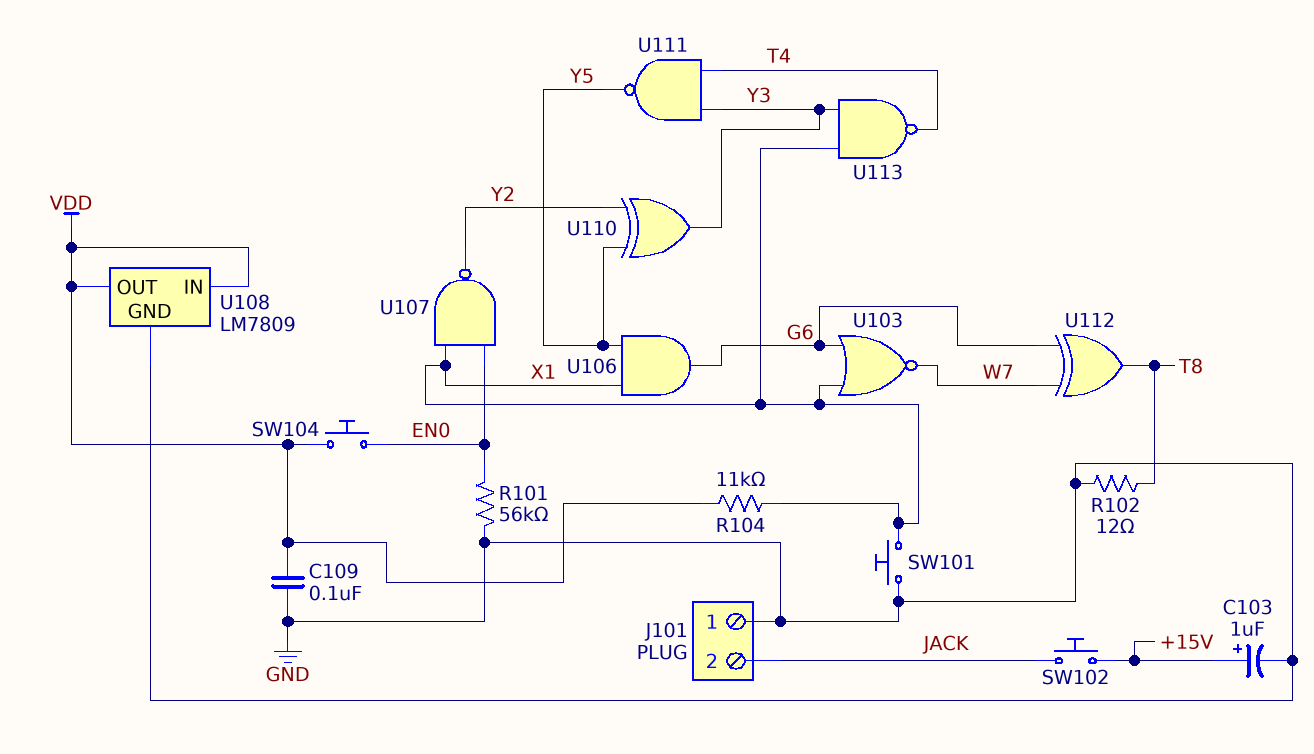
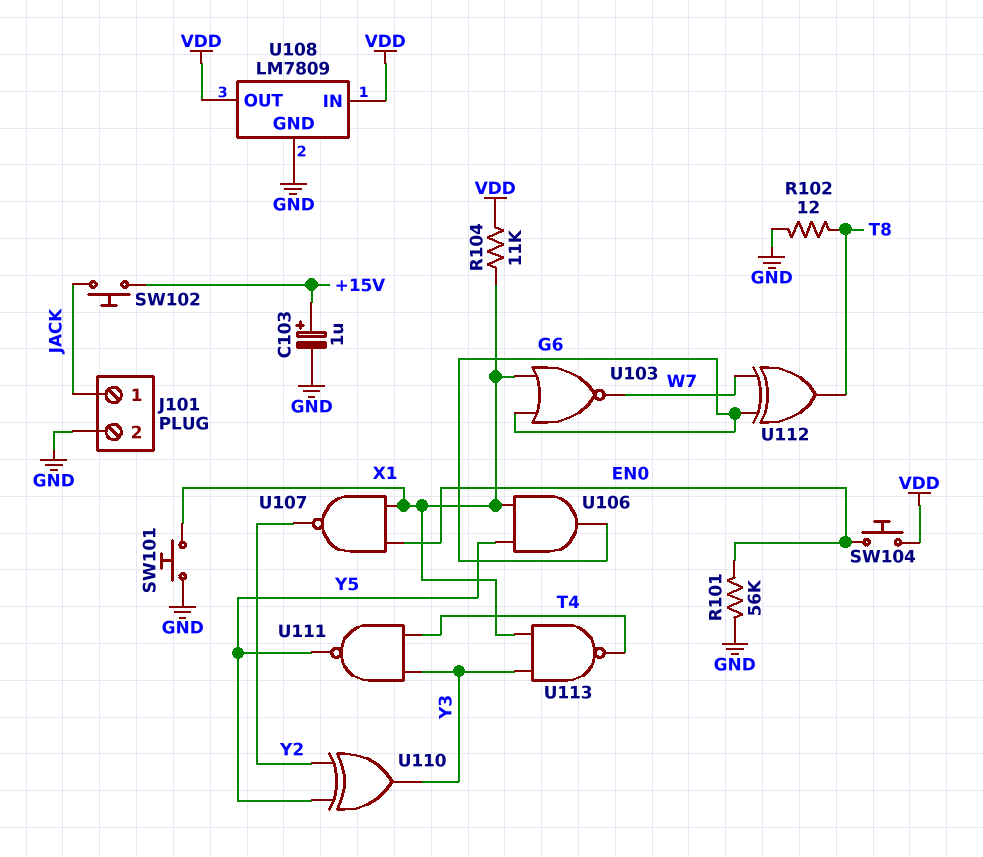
C109: 100nF (GND, VDD) -> none
J101 pin 1: GND -> JACK
J101 pin 2: JACK -> GND

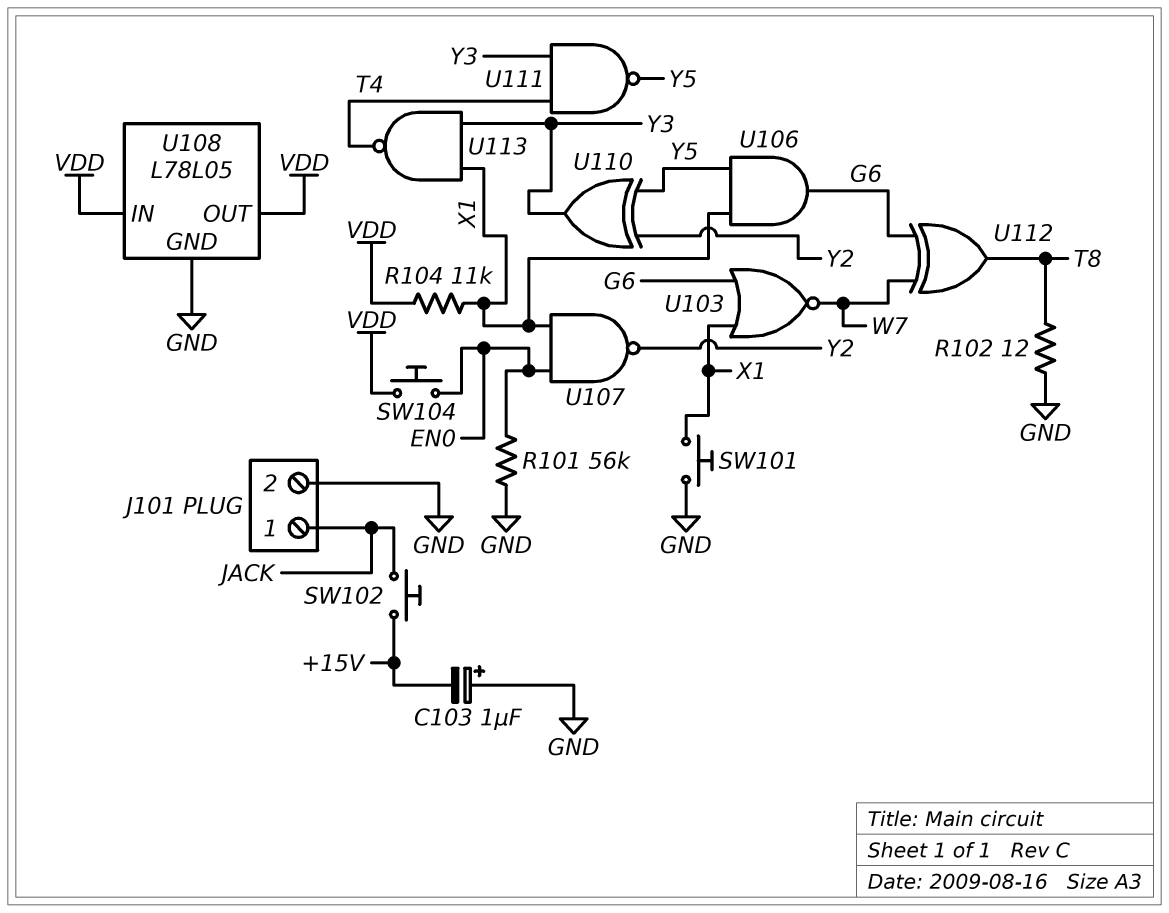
C103: 1uF (plus +15V, minus GND) -> 1uF (plus GND, minus +15V)
U108: LM7809 -> L78L05

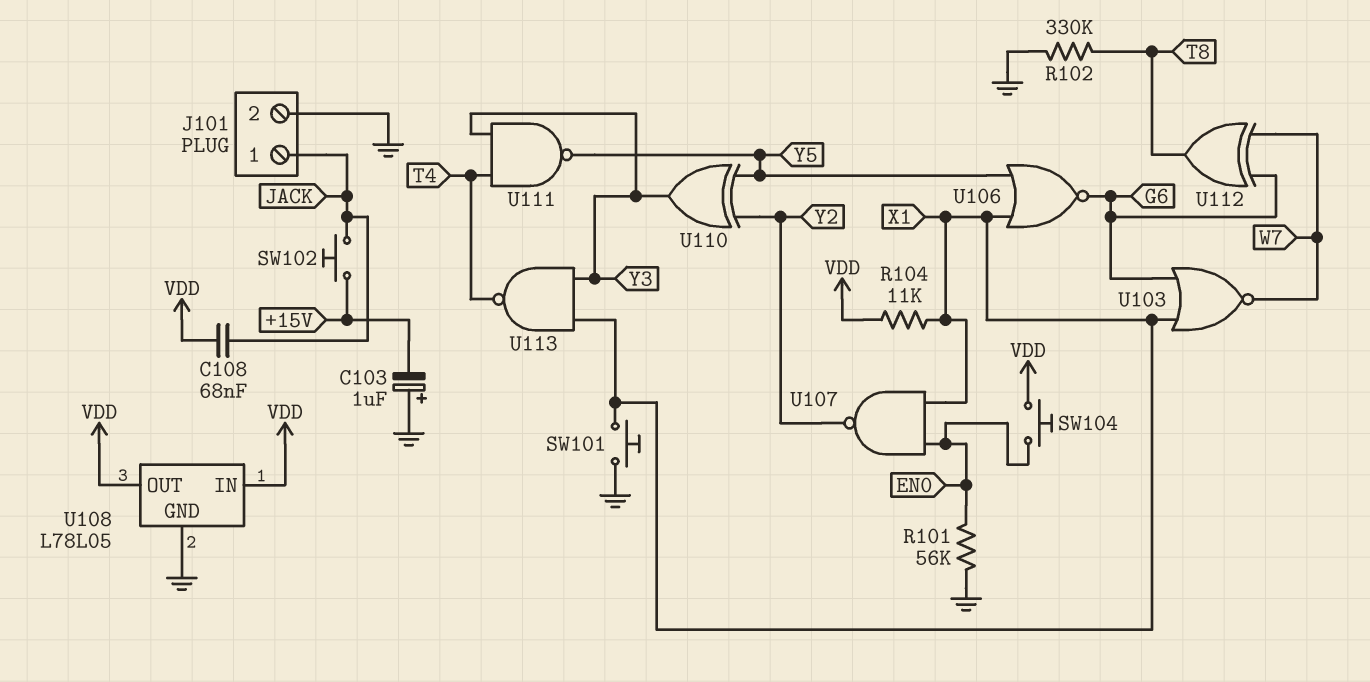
C108: none -> 68nF (JACK, VDD)
R102: 12 (GND, T8) -> 330k (GND, T8)
U106: AND (in X1, in Y5, out G6) -> NOR (in X1, in Y5, out G6)

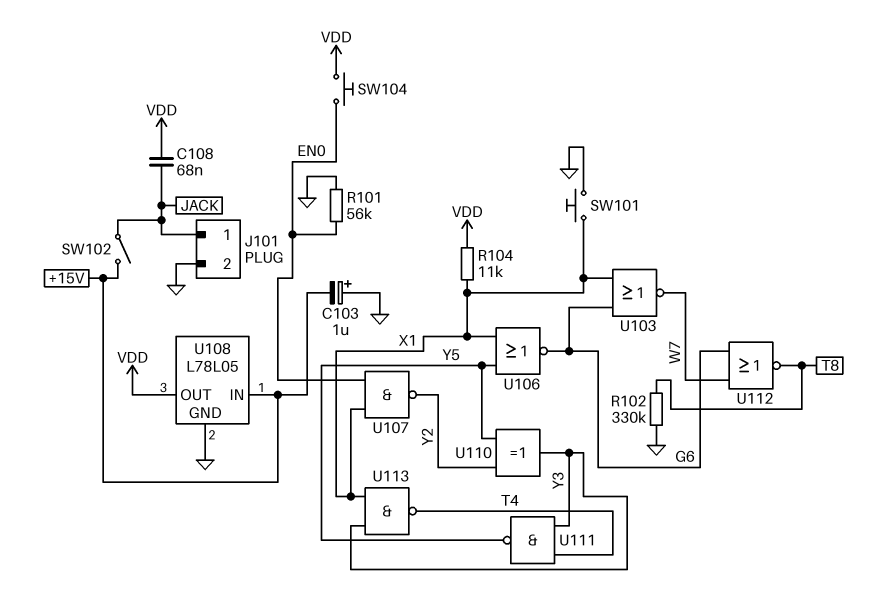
SW102: button (+15V, JACK) -> switch (+15V, JACK)
U108 pin IN: VDD -> +15V
U112: XOR (in G6, in W7, out T8) -> NOR (in G6, in W7, out T8)

